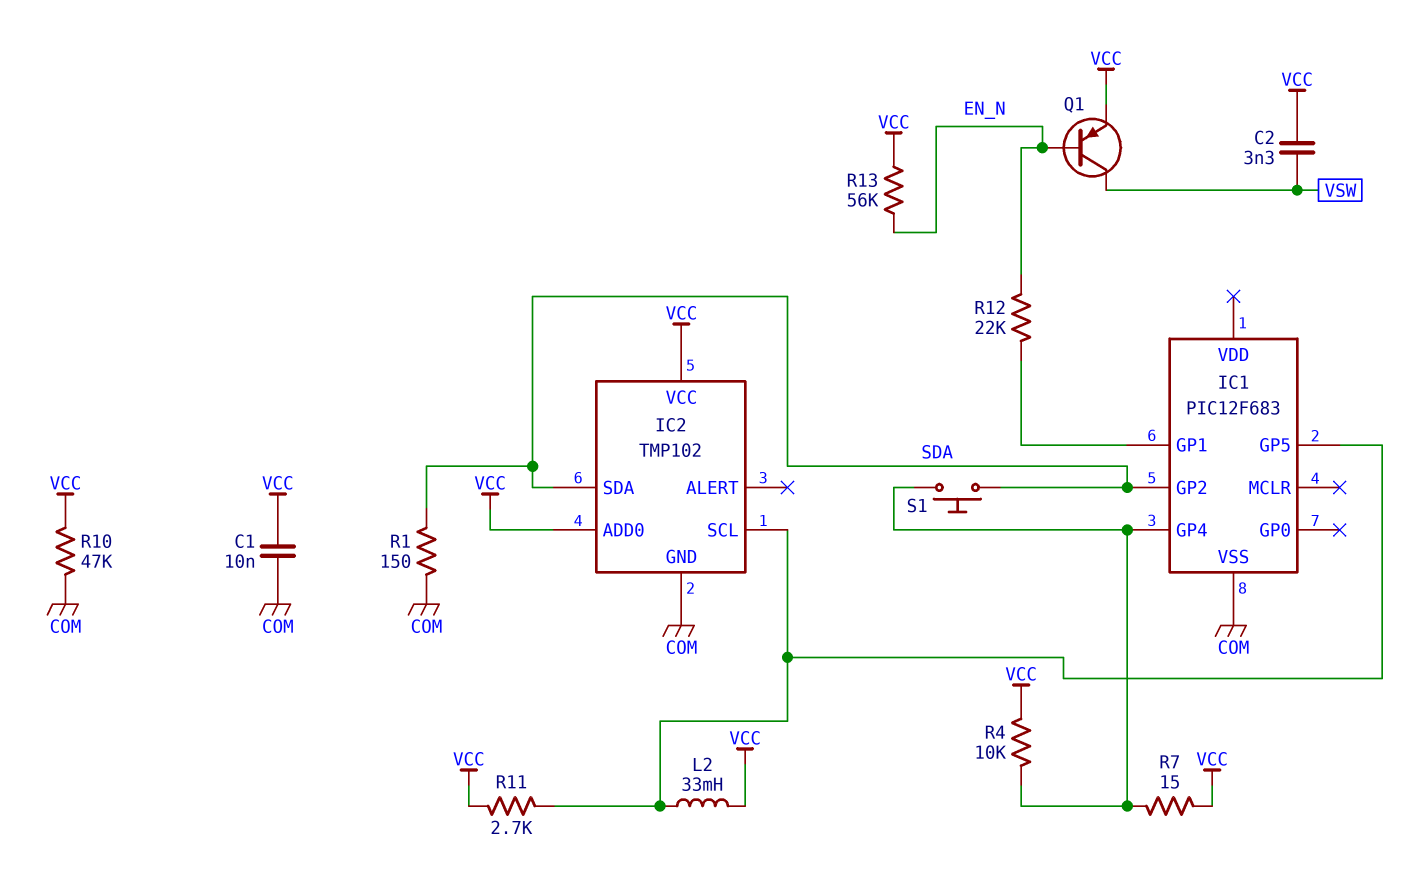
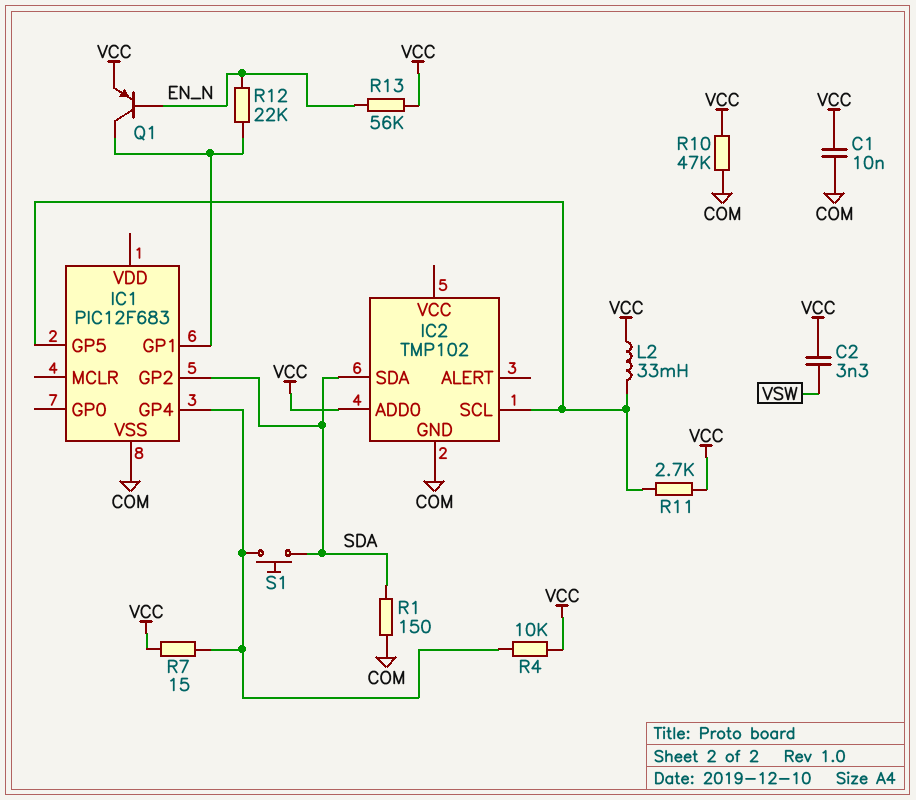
IC2 pin VCC: VCC -> none
Q1: PNP (B EN_N, C VSW, E VCC) -> PNP (B EN_N, C IC1/GP1, E VCC)

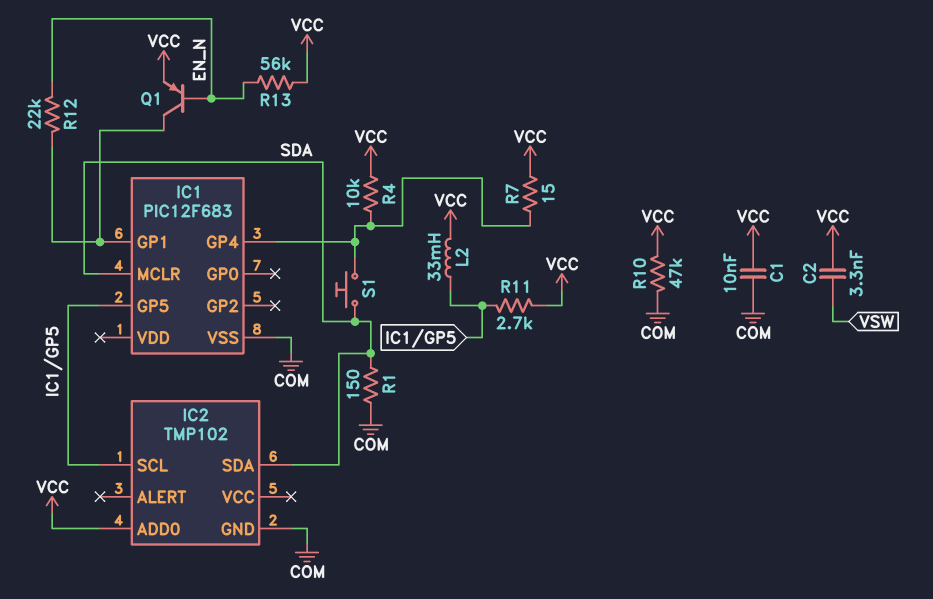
IC1 pin GP2: SDA -> none
IC1 pin MCLR: none -> SDA

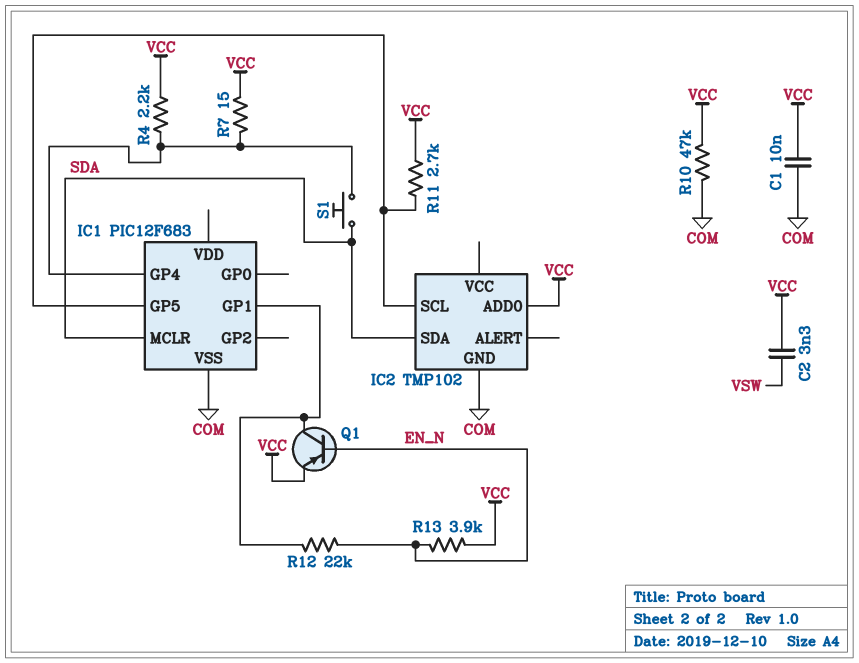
L2: 33mH (IC1/GP5, VCC) -> none
R1: 150 (COM, SDA) -> none
R4: 10k (IC1/GP4, VCC) -> 2.2k (IC1/GP4, VCC)
R13: 56k (EN_N, VCC) -> 3.9k (EN_N, VCC)

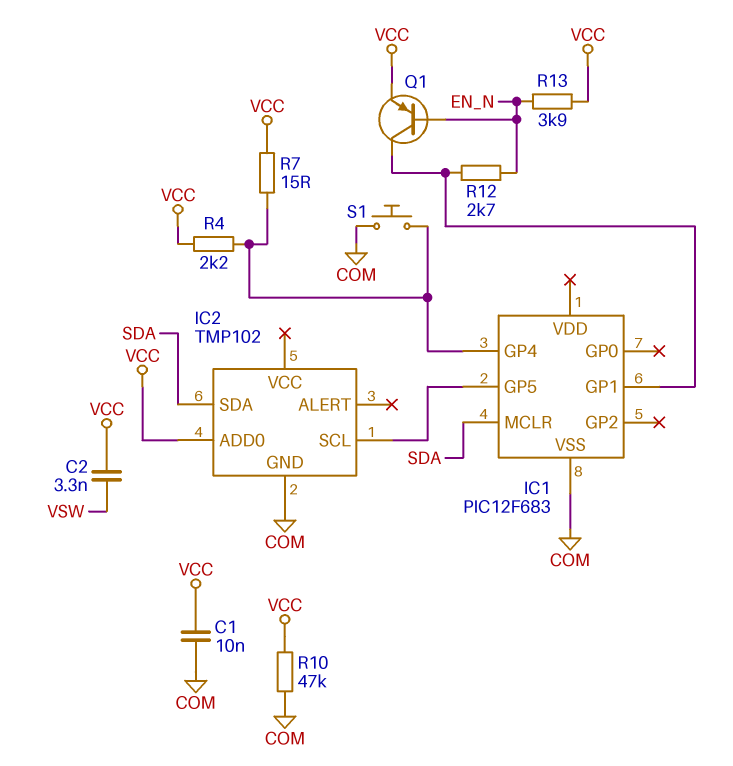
R11: 2.7k (IC1/GP5, VCC) -> none
R12: 22k (EN_N, IC1/GP1) -> 2.7k (EN_N, IC1/GP1)
S1: button (IC1/GP4, SDA) -> button (COM, IC1/GP4)

